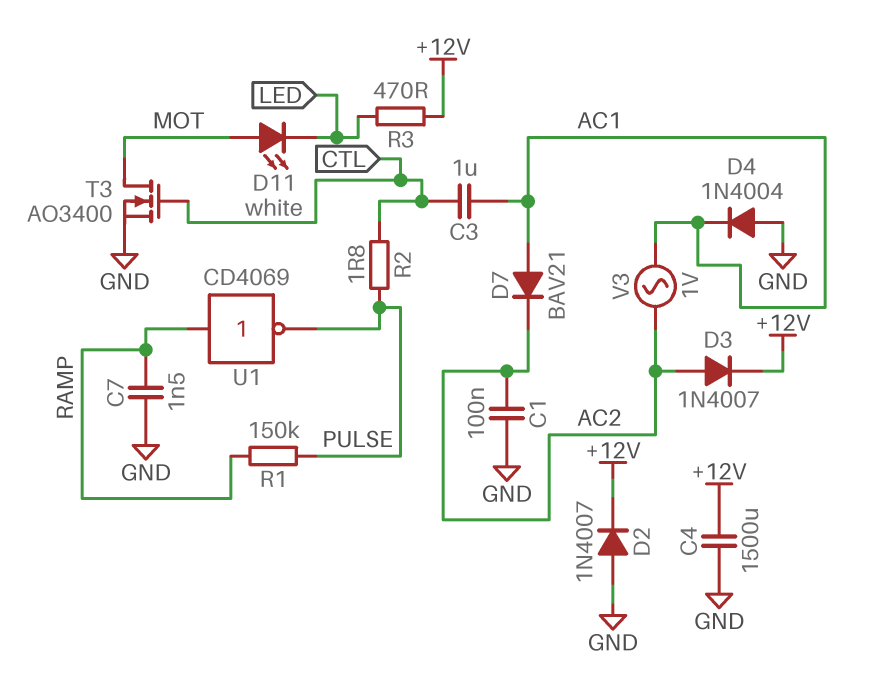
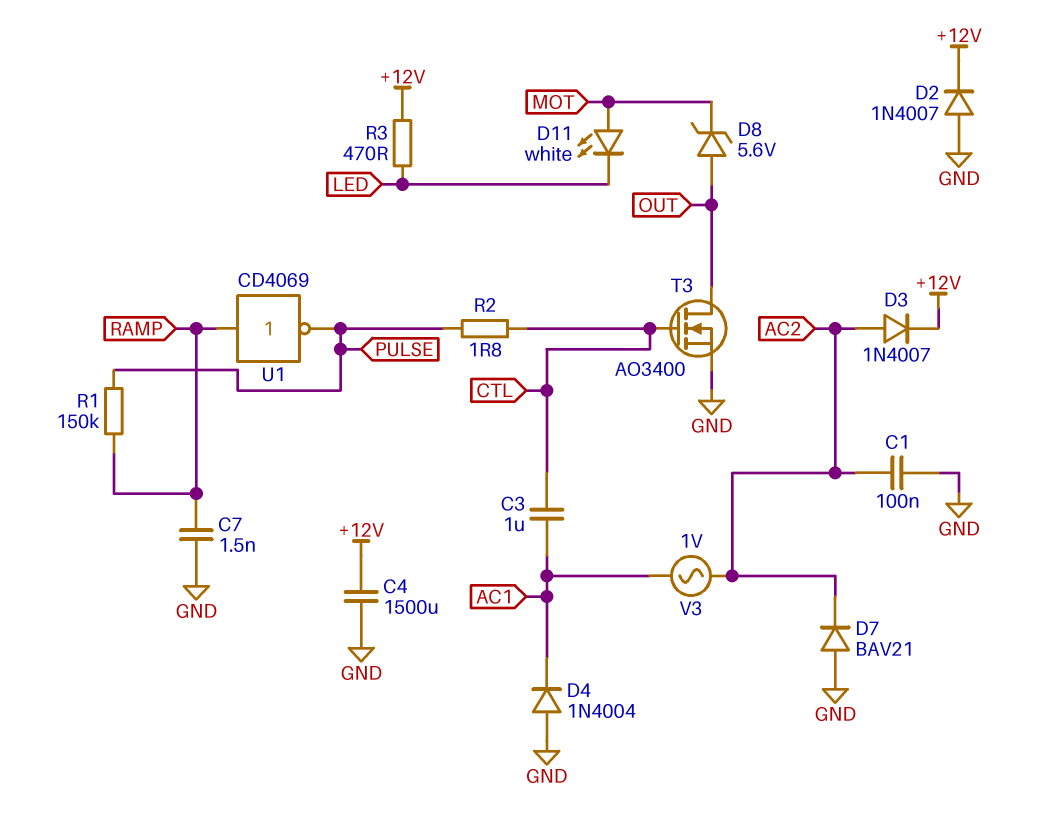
D7: diode BAV21 (A AC1, K AC2) -> diode BAV21 (A GND, K AC2)
D8: none -> zener 5.6V (A OUT, K MOT)
T3: NMOS AO3400 (G CTL, D MOT, S GND) -> NMOS AO3400 (G CTL, D OUT, S GND)

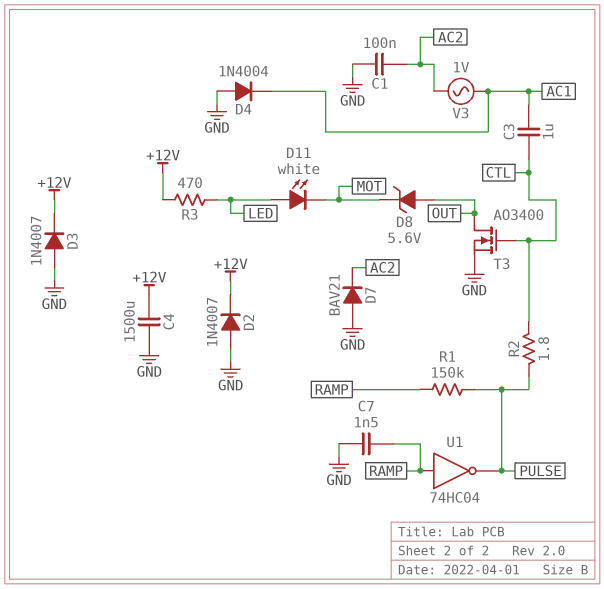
D3: diode 1N4007 (A AC2, K +12V) -> diode 1N4007 (A GND, K +12V)
D11: LED white (A MOT, K LED) -> LED white (A LED, K MOT)
U1: NOT CD4069 (in RAMP, out PULSE) -> NOT 74HC04 (in RAMP, out PULSE)

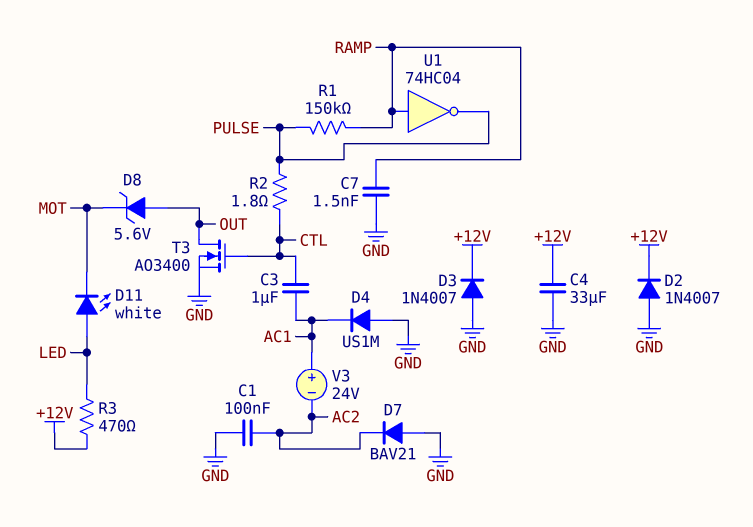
C4: 1500uF (+12V, GND) -> 33uF (+12V, GND)
D4: diode 1N4004 (A GND, K AC1) -> diode US1M (A GND, K AC1)
V3: AC 1V (AC1, AC2) -> 24V (plus AC1, minus AC2)

